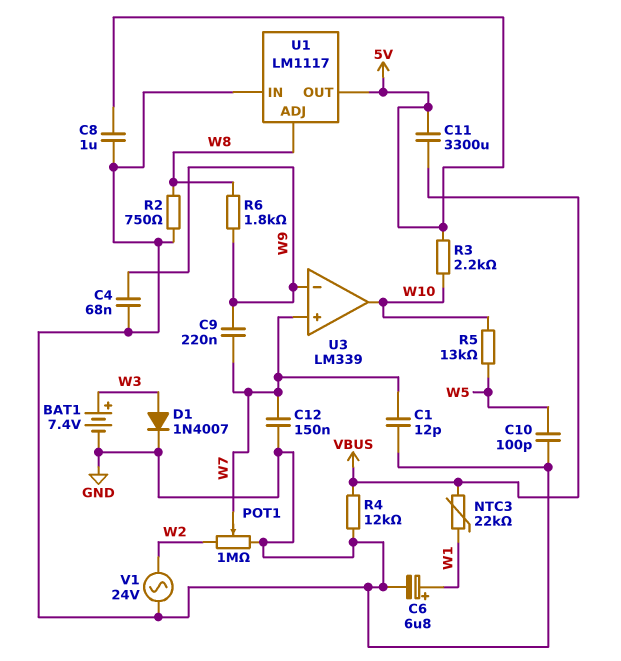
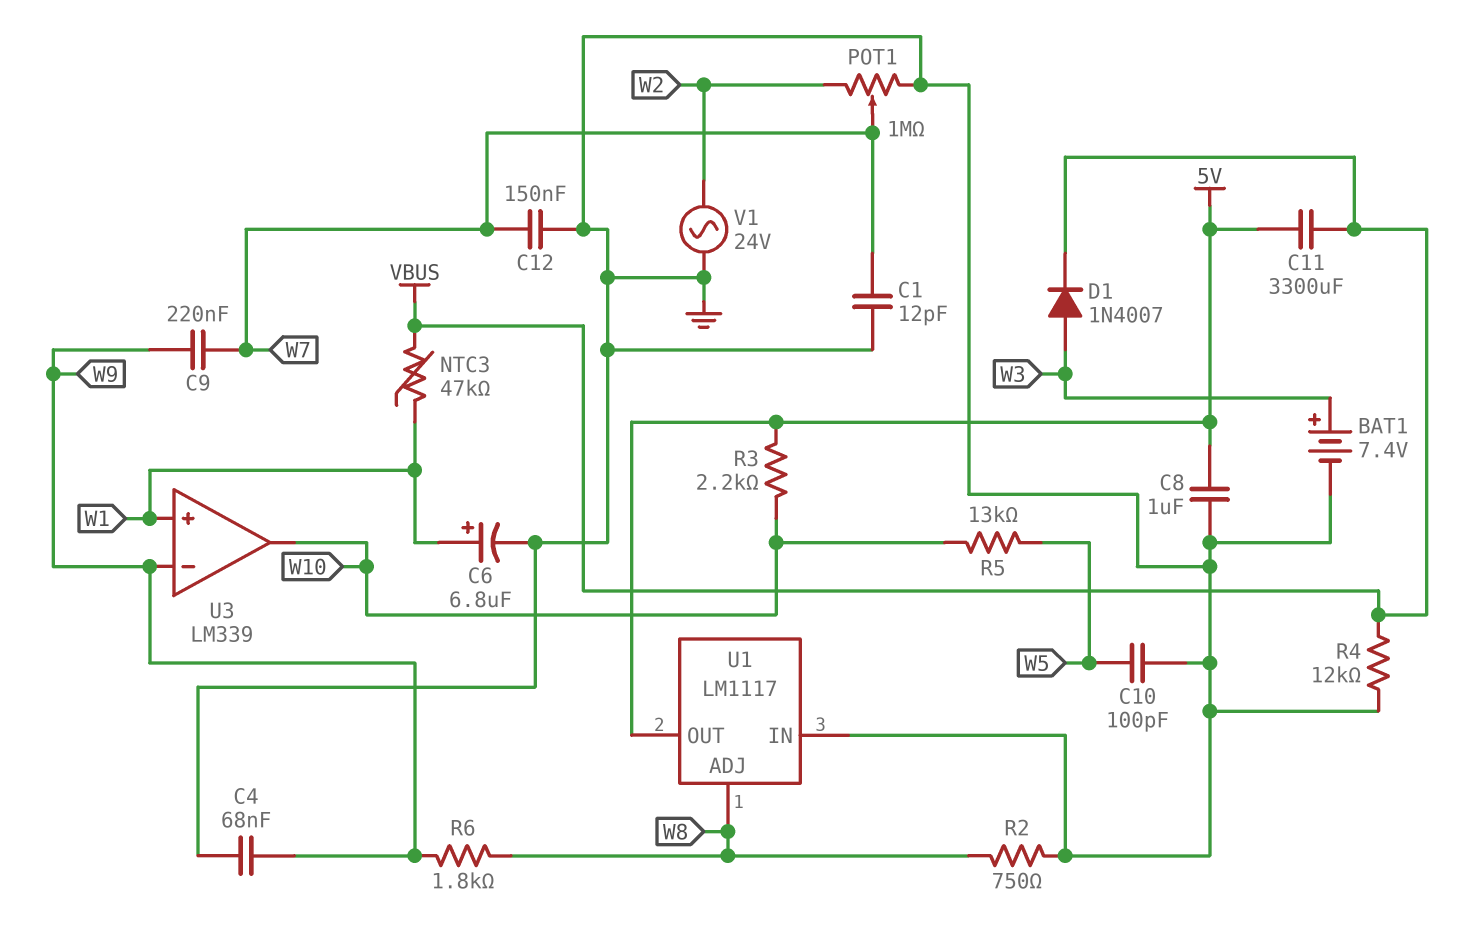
D1: diode 1N4007 (A W3, K GND) -> diode 1N4007 (A W3, K VBUS)
NTC3: 22k (VBUS, W1) -> 47k (VBUS, W1)
U3 pin in+: W7 -> W1

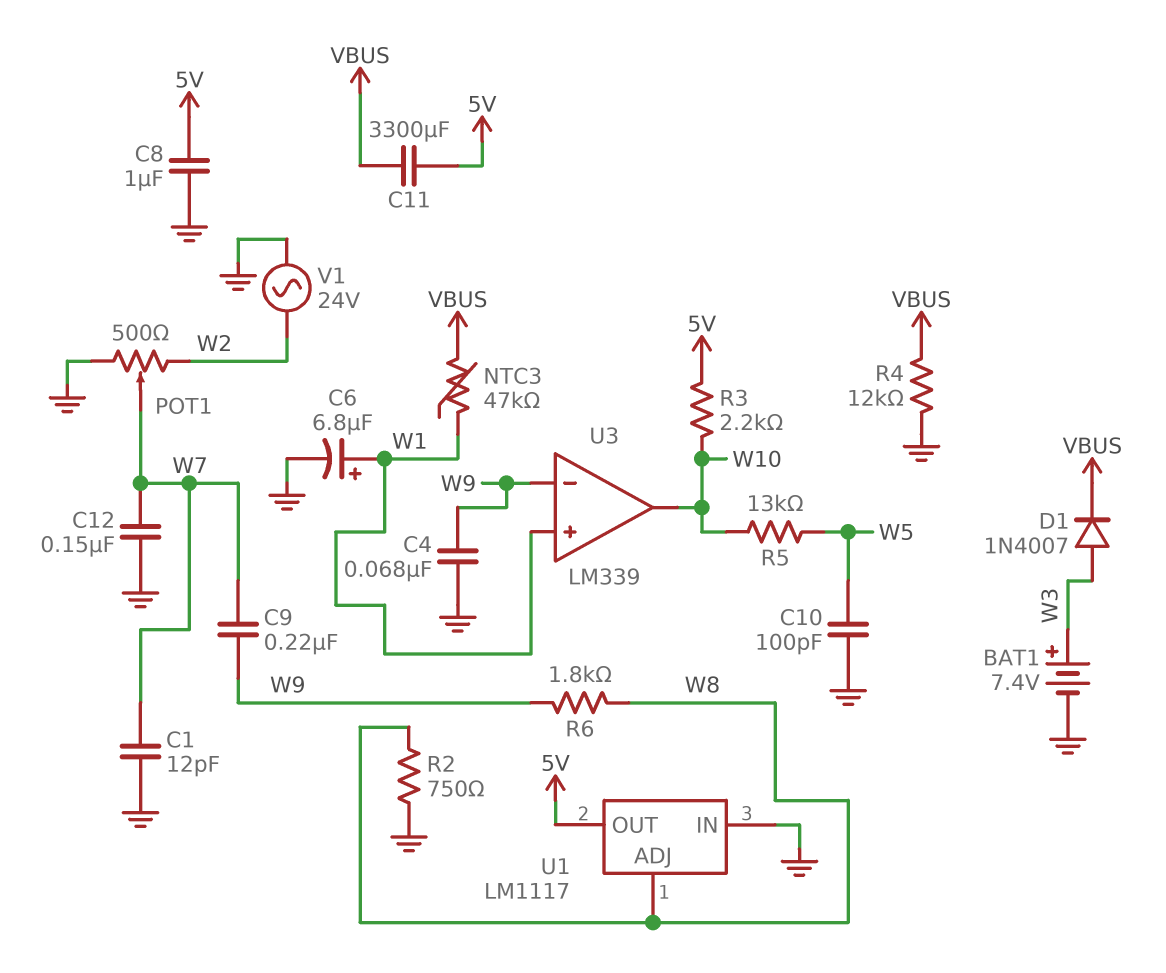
POT1: 1M (GND, W2, wiper W7) -> 500 (GND, W2, wiper W7)

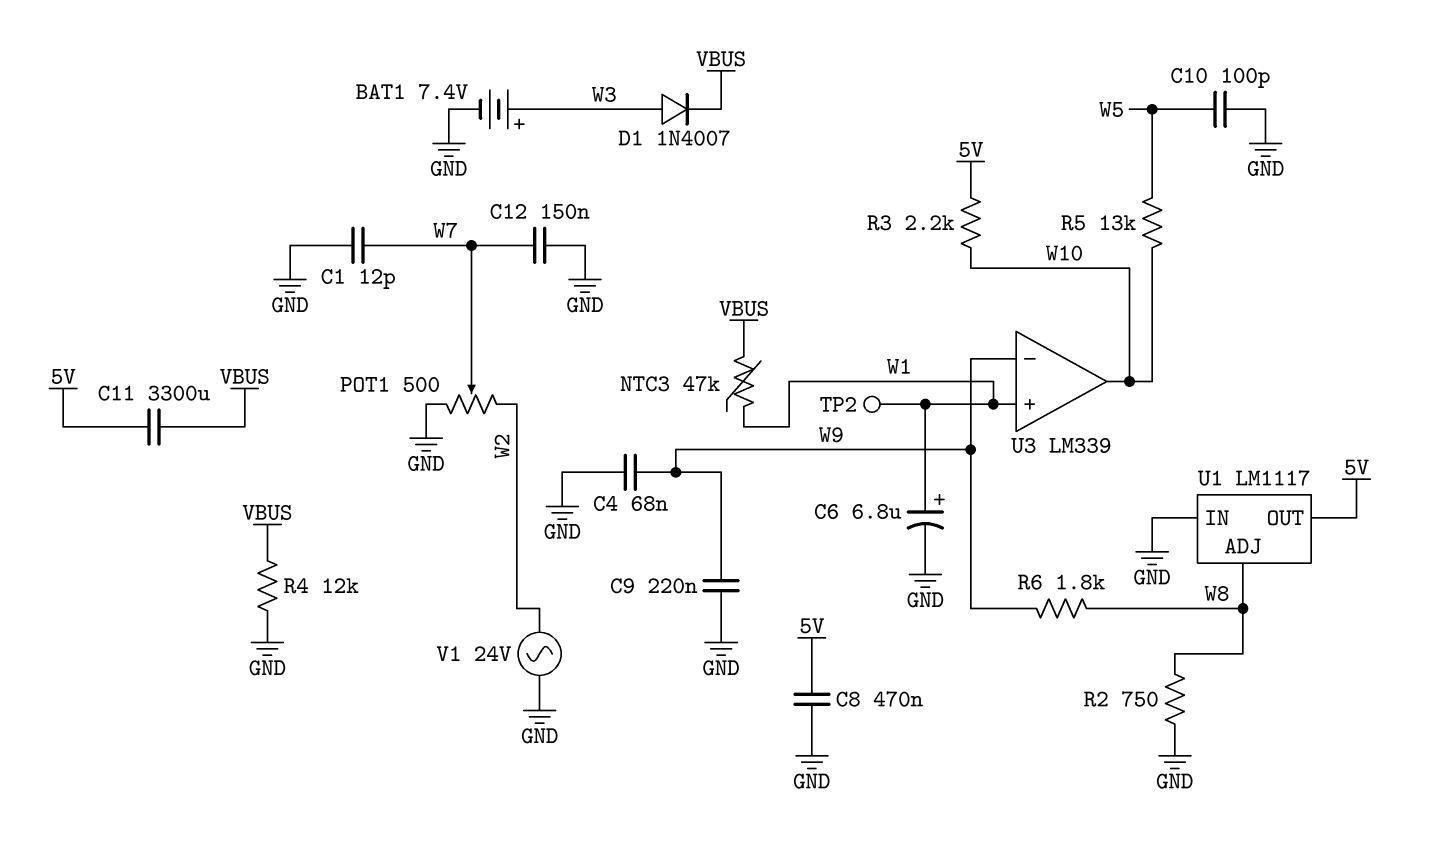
C8: 1uF (5V, GND) -> 470nF (5V, GND)
C9: 220nF (W7, W9) -> 220nF (GND, W9)
TP2: none -> test point (W1)

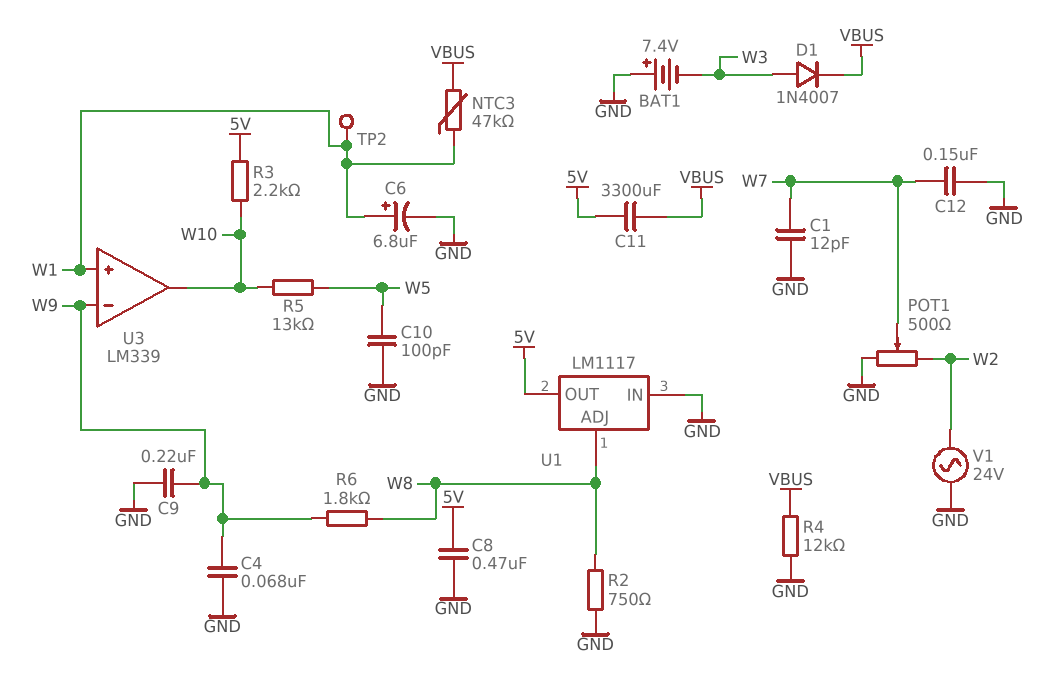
BAT1: 7.4V (plus W3, minus GND) -> 7.4V (plus GND, minus W3)

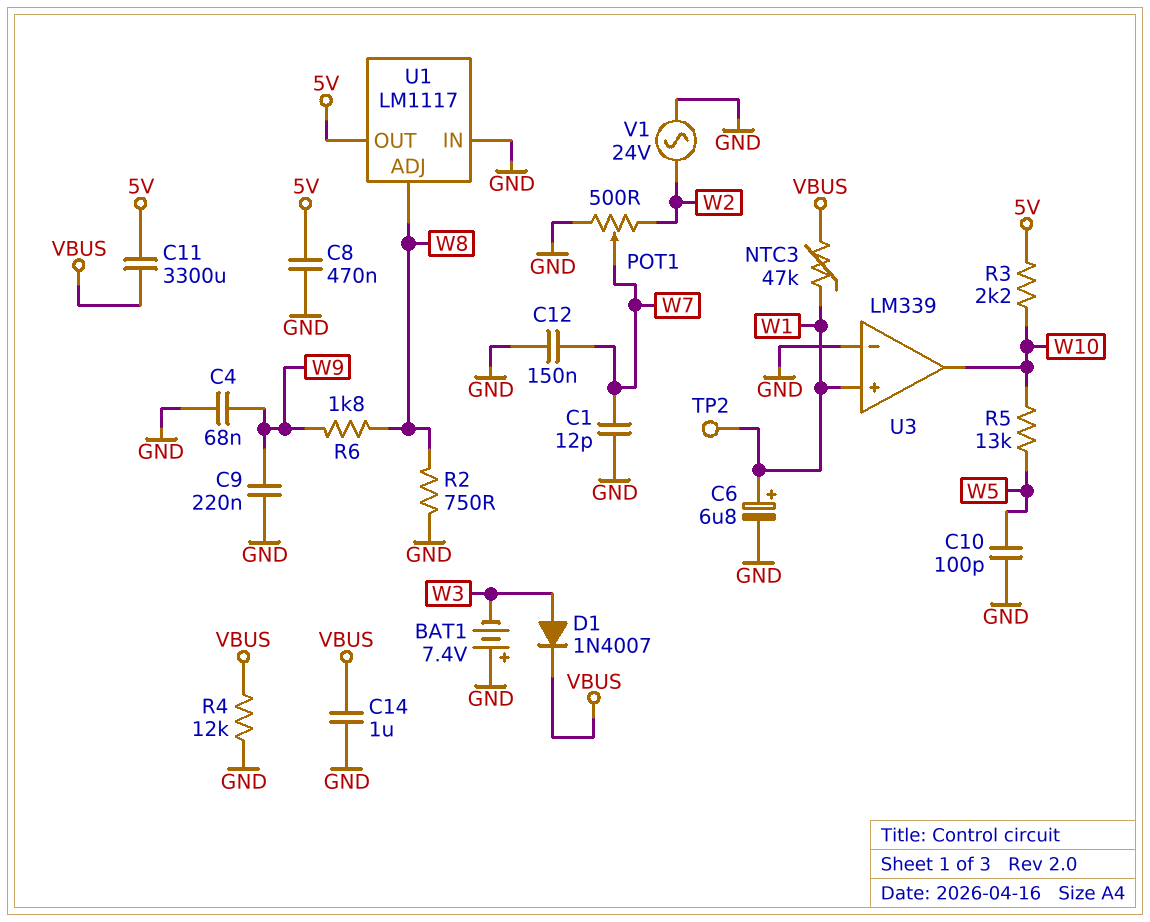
C14: none -> 1uF (GND, VBUS)
U3 pin in-: W9 -> GND

